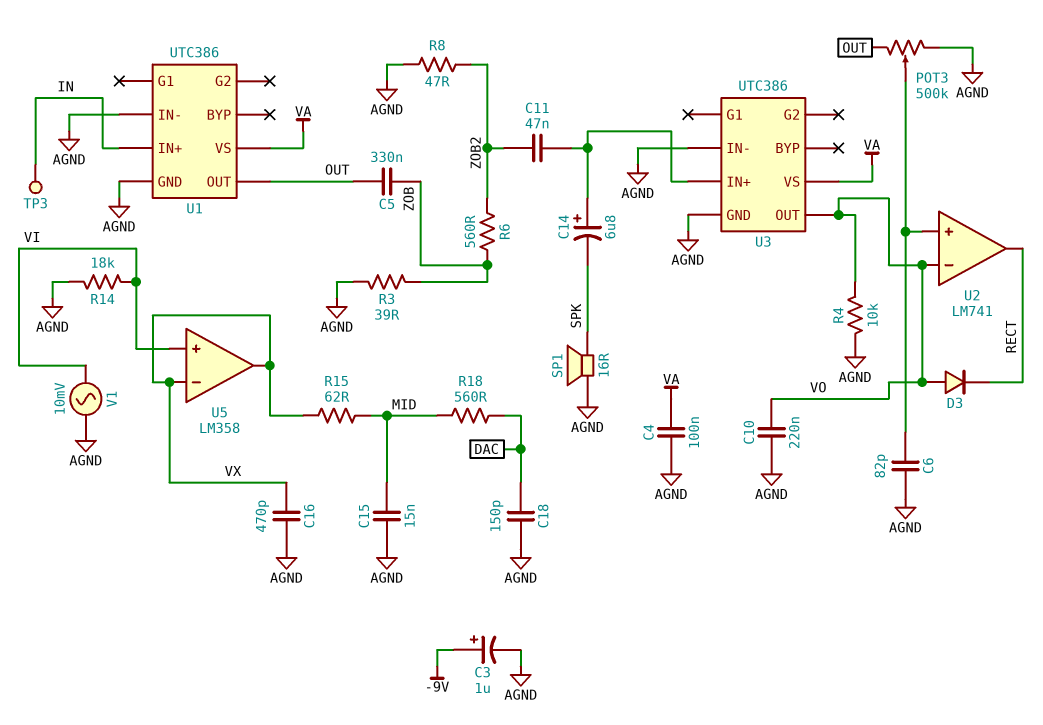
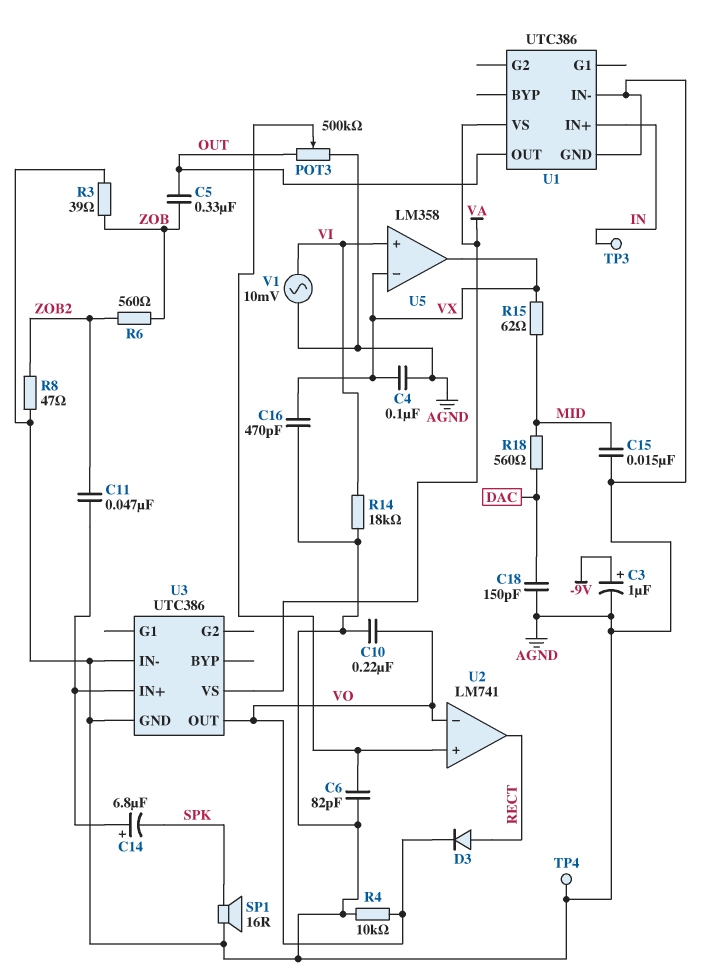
C4: 100nF (AGND, VA) -> 100nF (AGND, VX)
D3: diode (A VO, K RECT) -> diode (A RECT, K VO)
TP4: none -> test point (AGND)

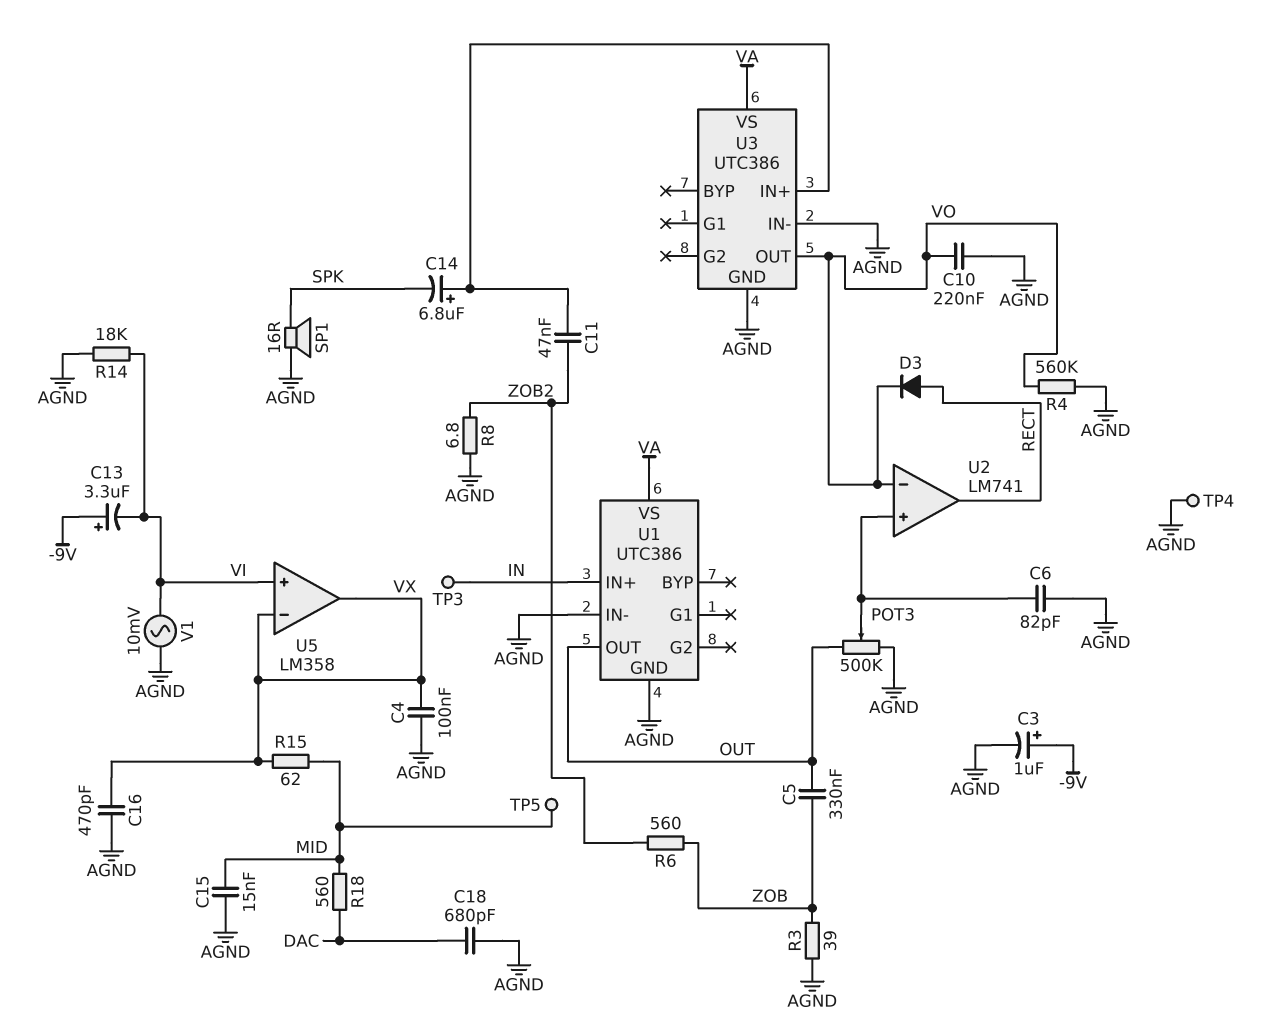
C13: none -> 3.3uF (plus -9V, minus VI)
C18: 150pF (AGND, DAC) -> 680pF (AGND, DAC)
R4: 10k (AGND, VO) -> 560k (AGND, VO)
R8: 47 (AGND, ZOB2) -> 6.8 (AGND, ZOB2)
TP5: none -> test point (MID)

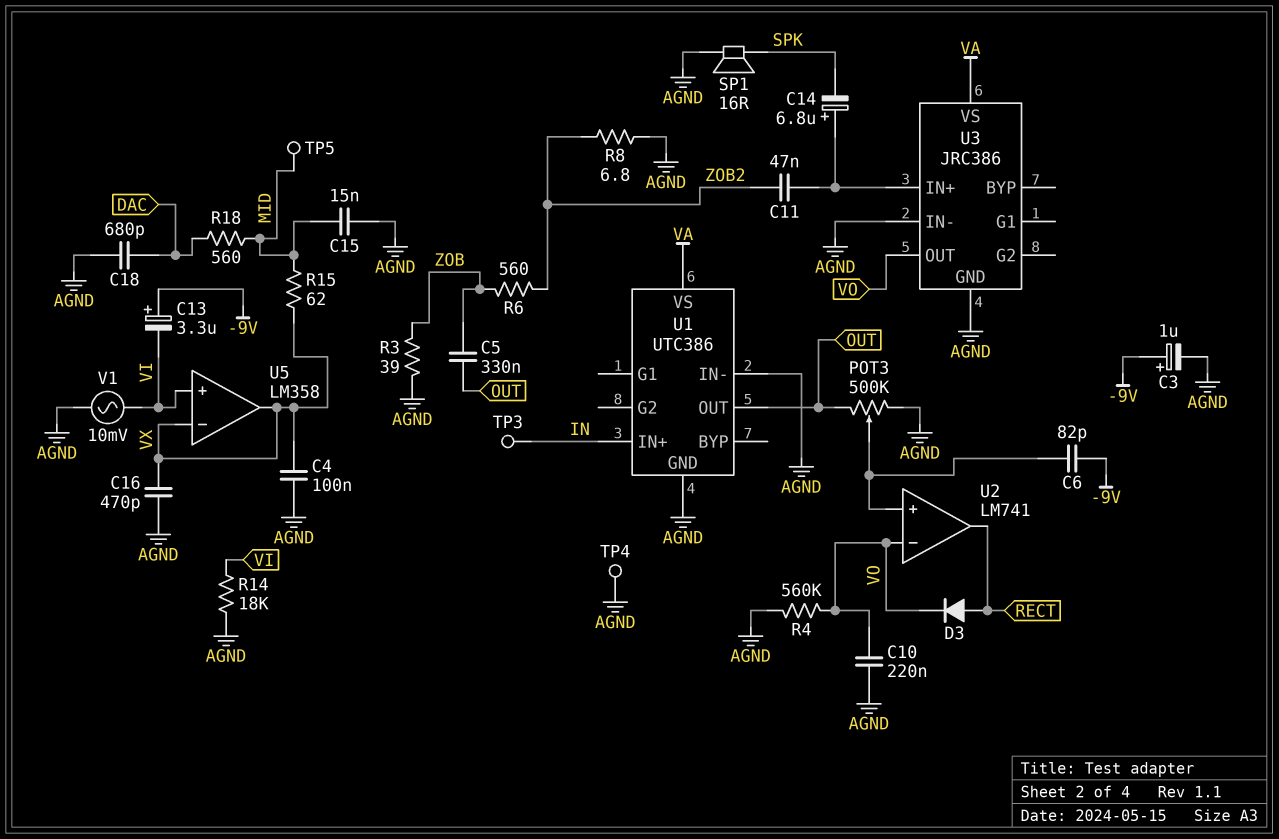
C6: 82pF (AGND, U2/in+) -> 82pF (-9V, U2/in+)
U3: UTC386 -> JRC386

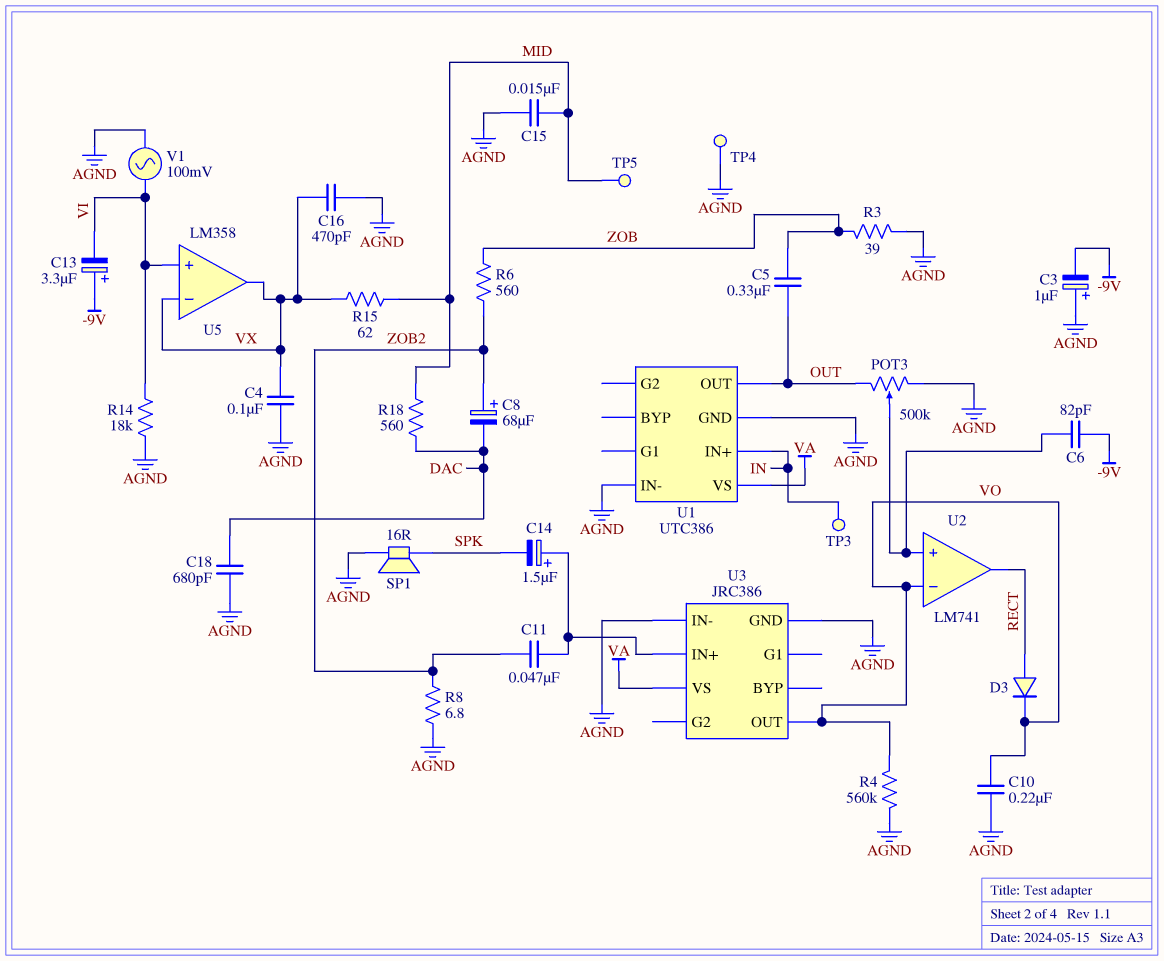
C3: 1uF (plus -9V, minus AGND) -> 1uF (plus AGND, minus -9V)
C8: none -> 68uF (plus ZOB2, minus DAC)
C14: 6.8uF (plus U3/IN+, minus SPK) -> 1.5uF (plus U3/IN+, minus SPK)
V1: AC 10mV (AGND, VI) -> AC 100mV (AGND, VI)

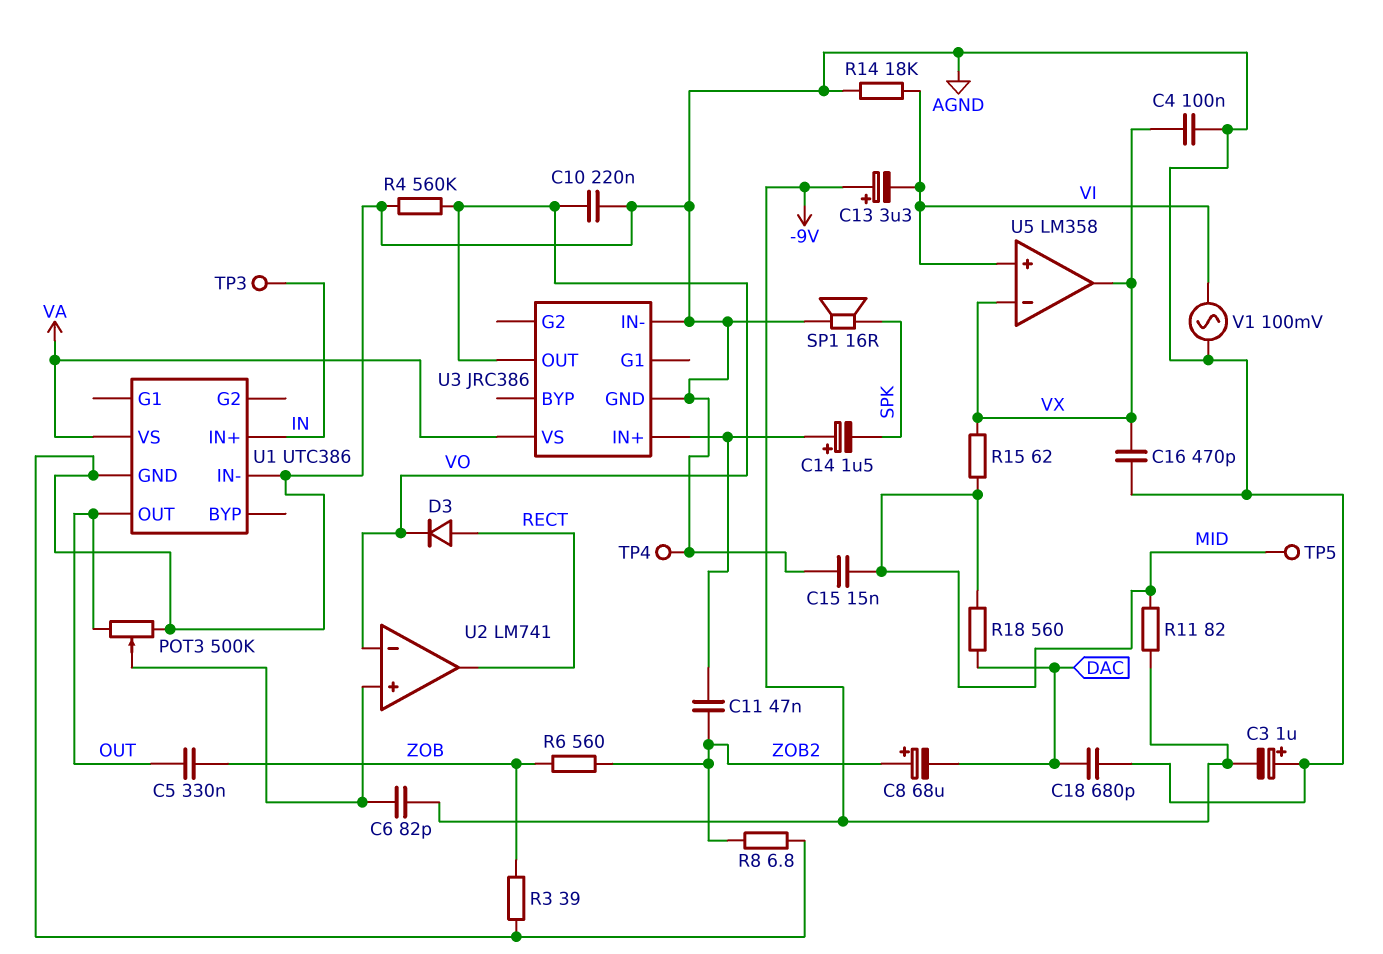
R11: none -> 82 (-9V, MID)

